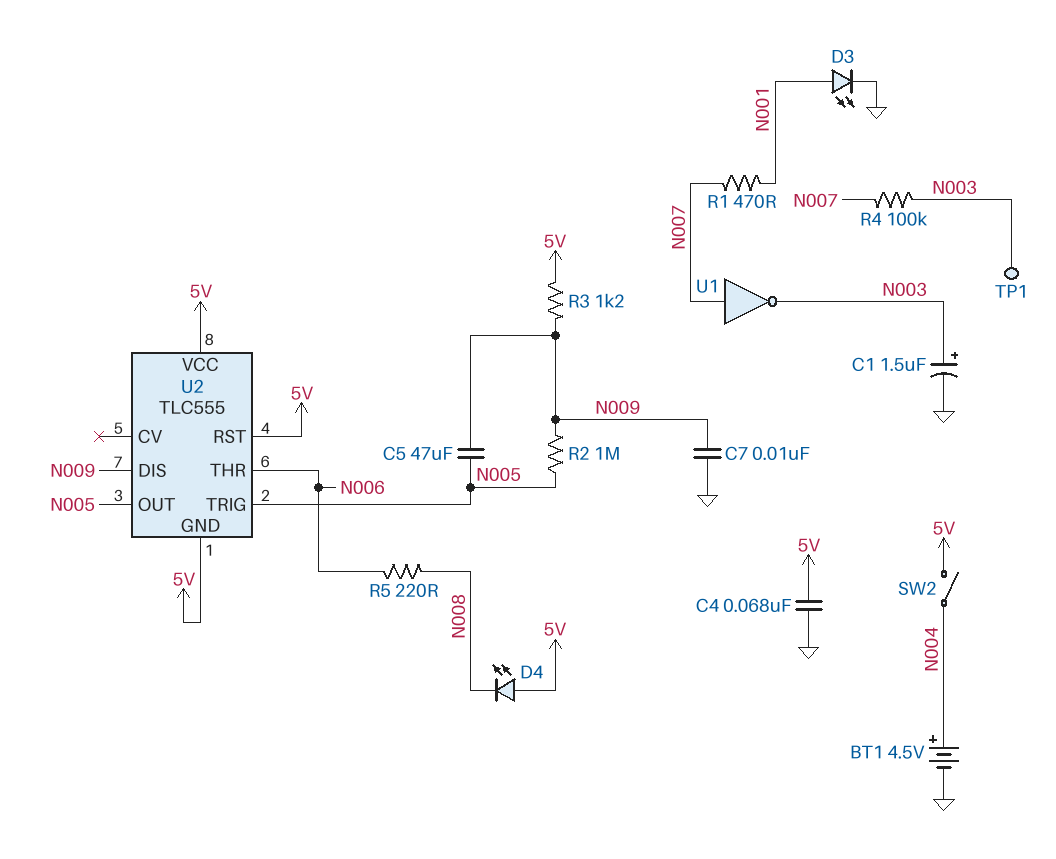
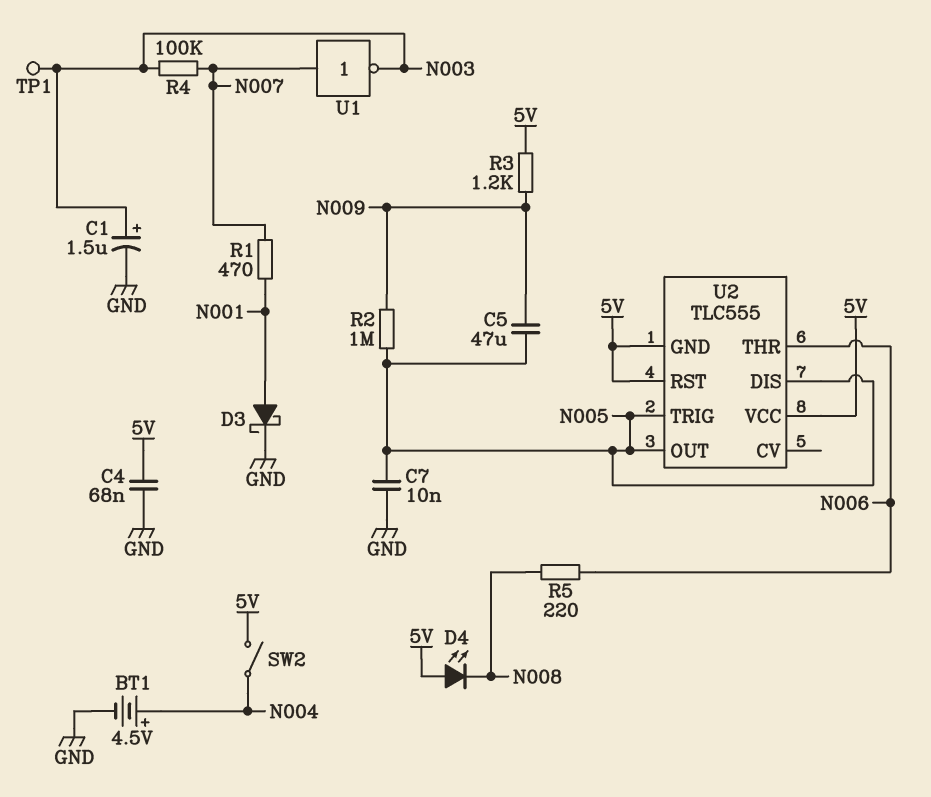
C7: 10nF (GND, N009) -> 10nF (GND, N005)
D3: LED (A N001, K GND) -> schottky (A N001, K GND)
U2 pin DIS: N009 -> N005

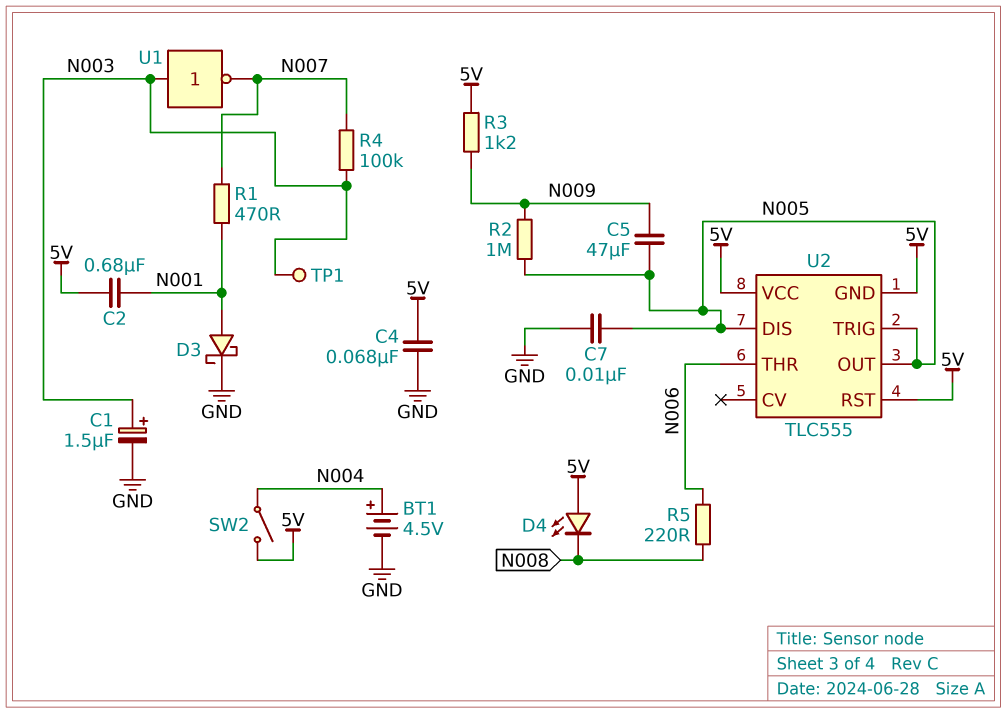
C2: none -> 680nF (5V, N001)
U1: NOT (in N007, out N003) -> NOT (in N003, out N007)

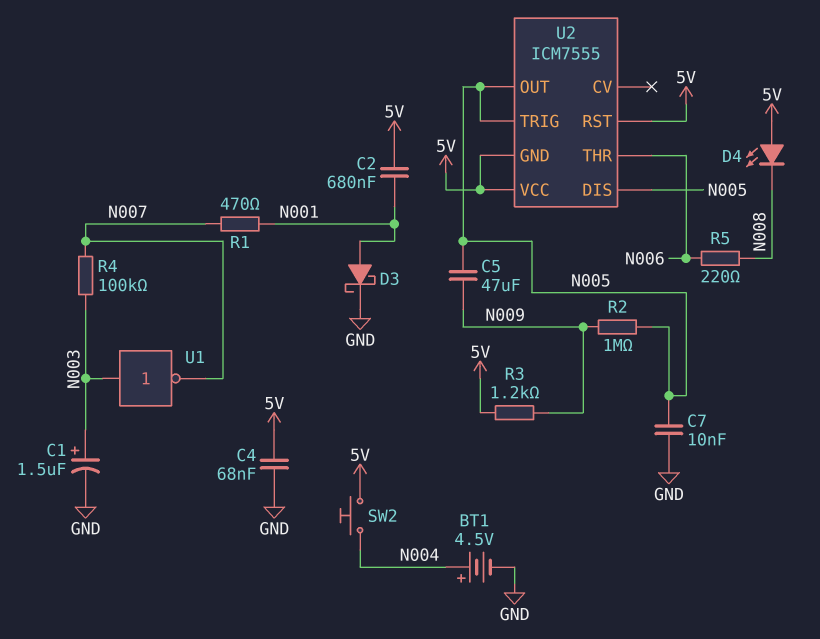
SW2: switch (5V, N004) -> button (5V, N004)
TP1: test point (N003) -> none
U2: TLC555 -> ICM7555

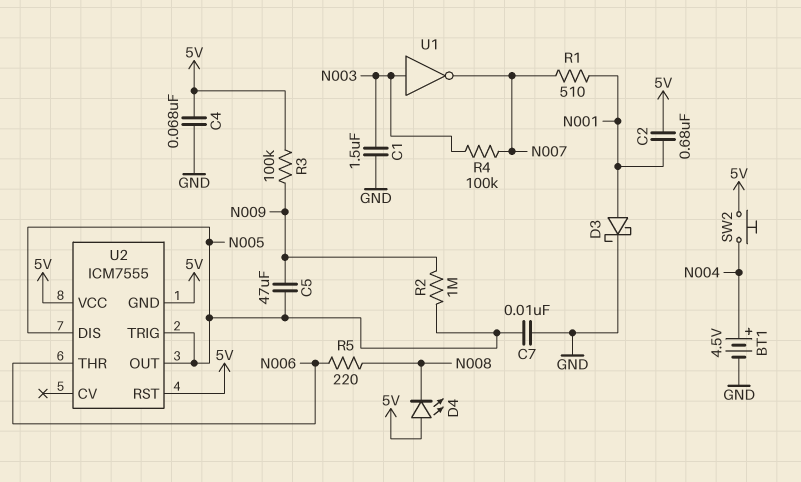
C1: 1.5uF (plus N003, minus GND) -> 1.5uF (GND, N003)
R1: 470 (N001, N007) -> 510 (N001, N007)
R3: 1.2k (5V, N009) -> 100k (5V, N009)

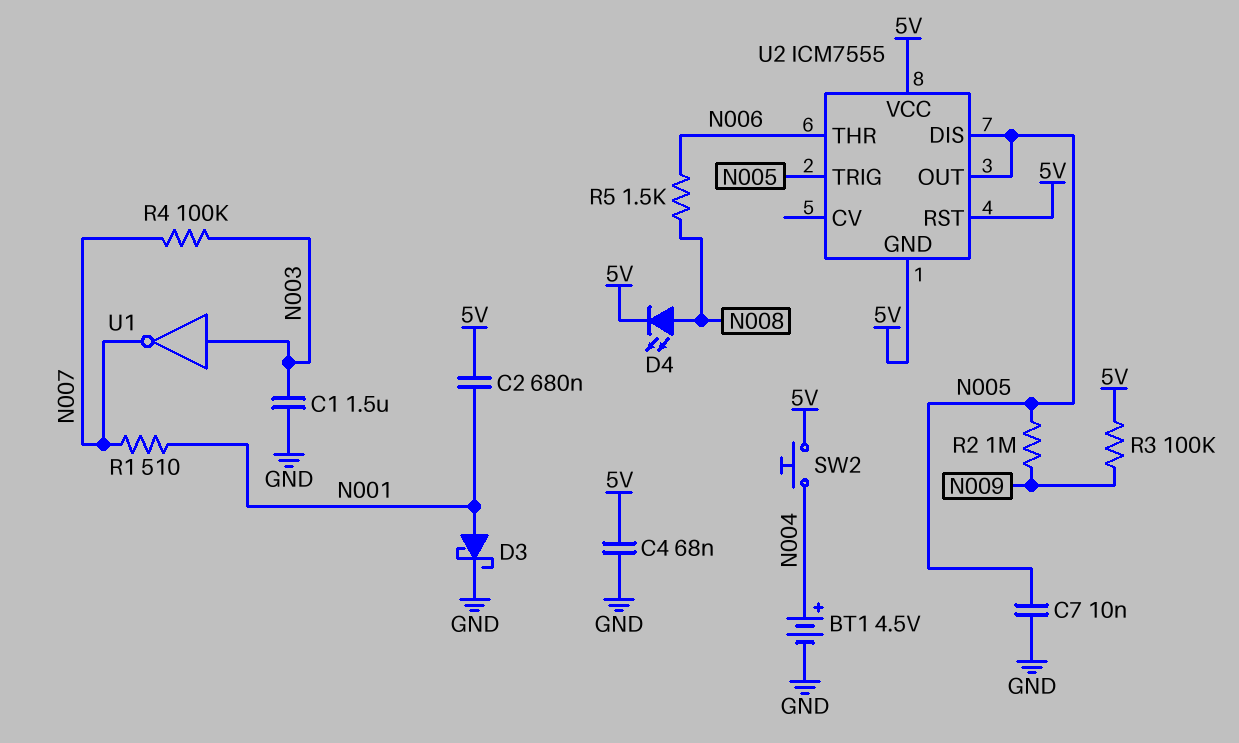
C5: 47uF (N005, N009) -> none
D4: LED (A 5V, K N008) -> LED (A N008, K 5V)
R5: 220 (N006, N008) -> 1.5k (N006, N008)

